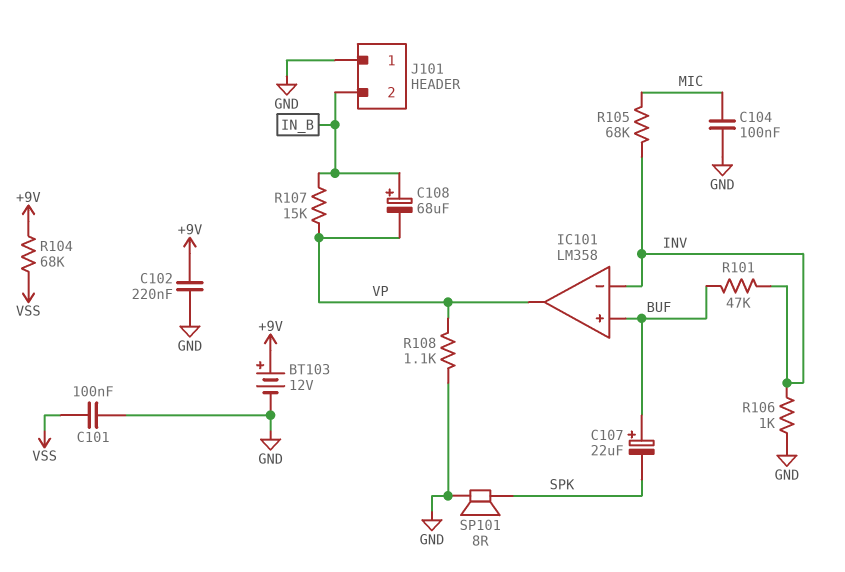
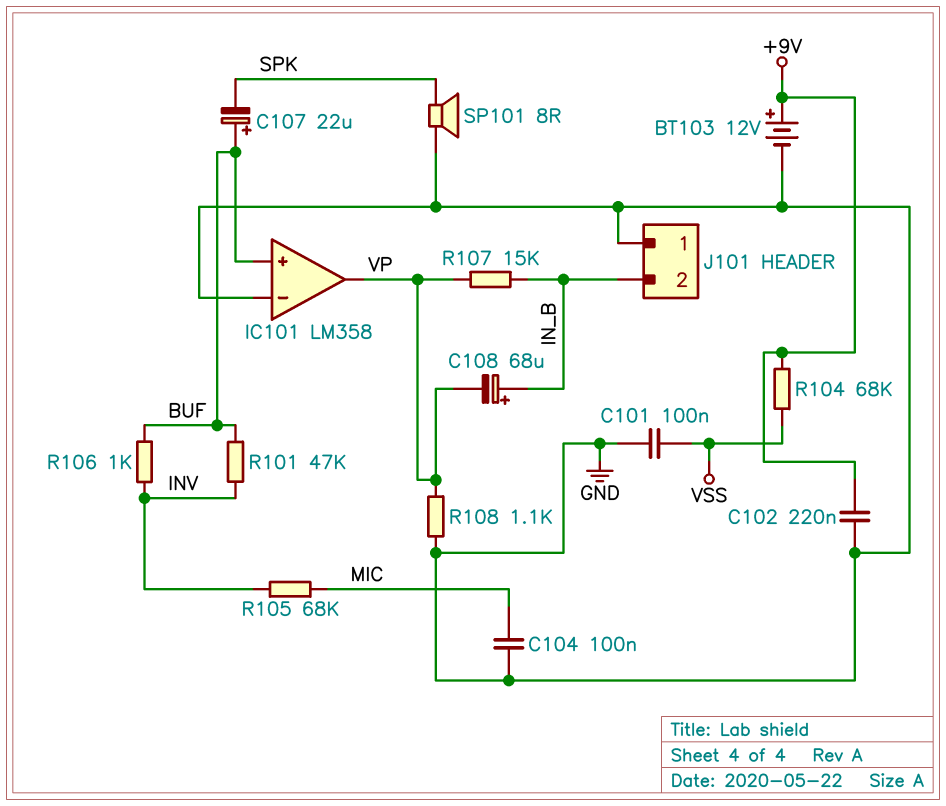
IC101 pin in-: INV -> GND
R106: 1k (GND, INV) -> 1k (BUF, INV)

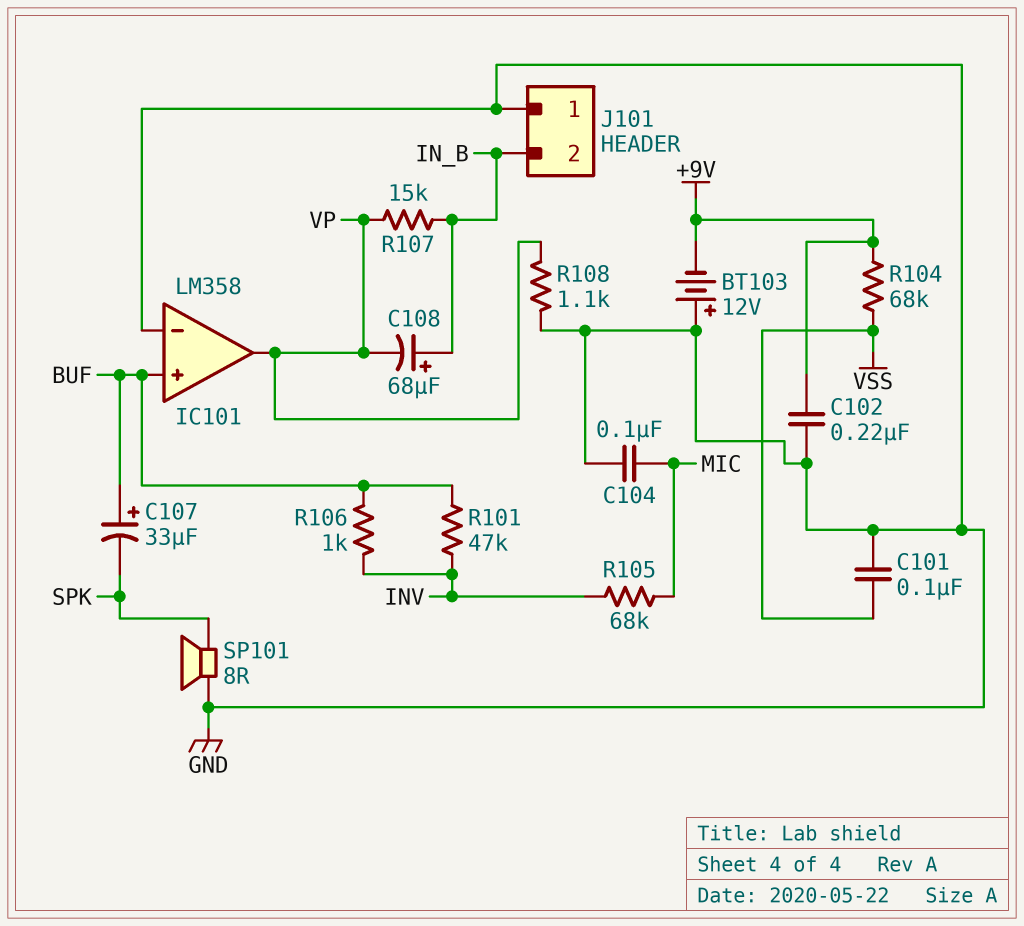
BT103: 12V (plus +9V, minus GND) -> 12V (plus GND, minus +9V)
C107: 22uF (plus BUF, minus SPK) -> 33uF (plus BUF, minus SPK)

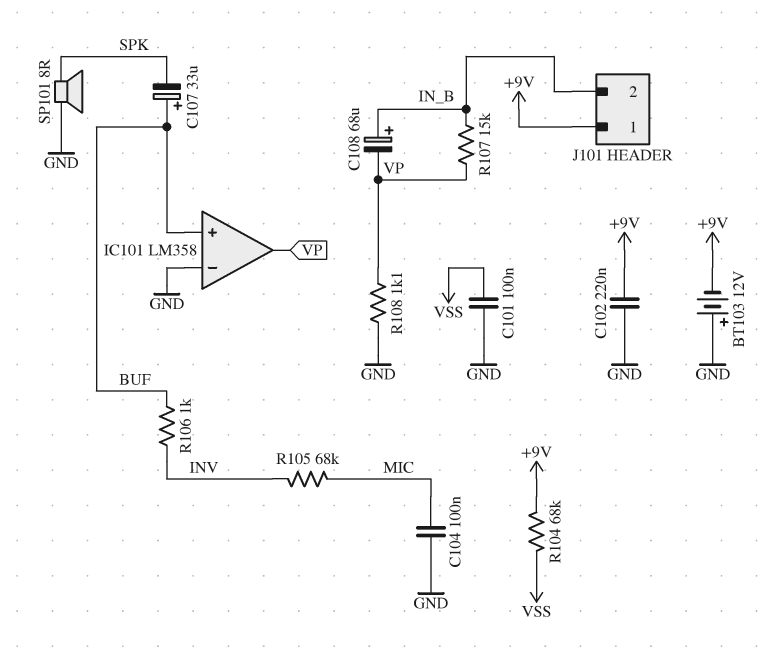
J101 pin 1: GND -> +9V
R101: 47k (BUF, INV) -> none

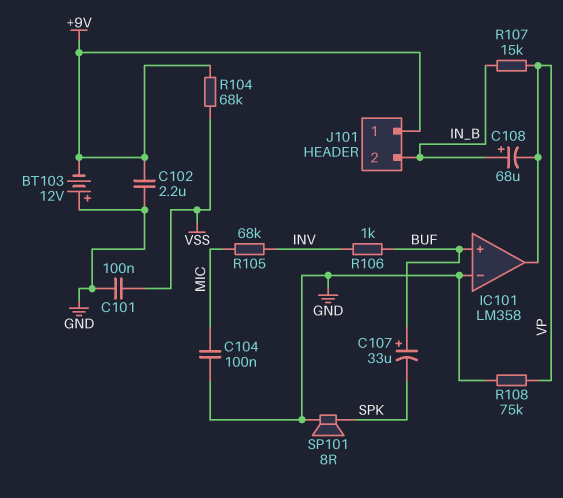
C102: 220nF (+9V, GND) -> 2.2uF (+9V, GND)
R108: 1.1k (GND, VP) -> 75k (GND, VP)

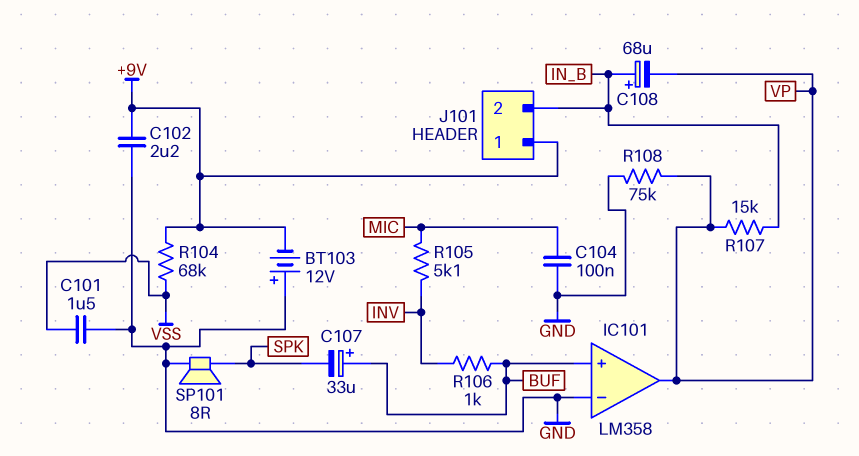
C101: 100nF (GND, VSS) -> 1.5uF (GND, VSS)
R105: 68k (INV, MIC) -> 5.1k (INV, MIC)

